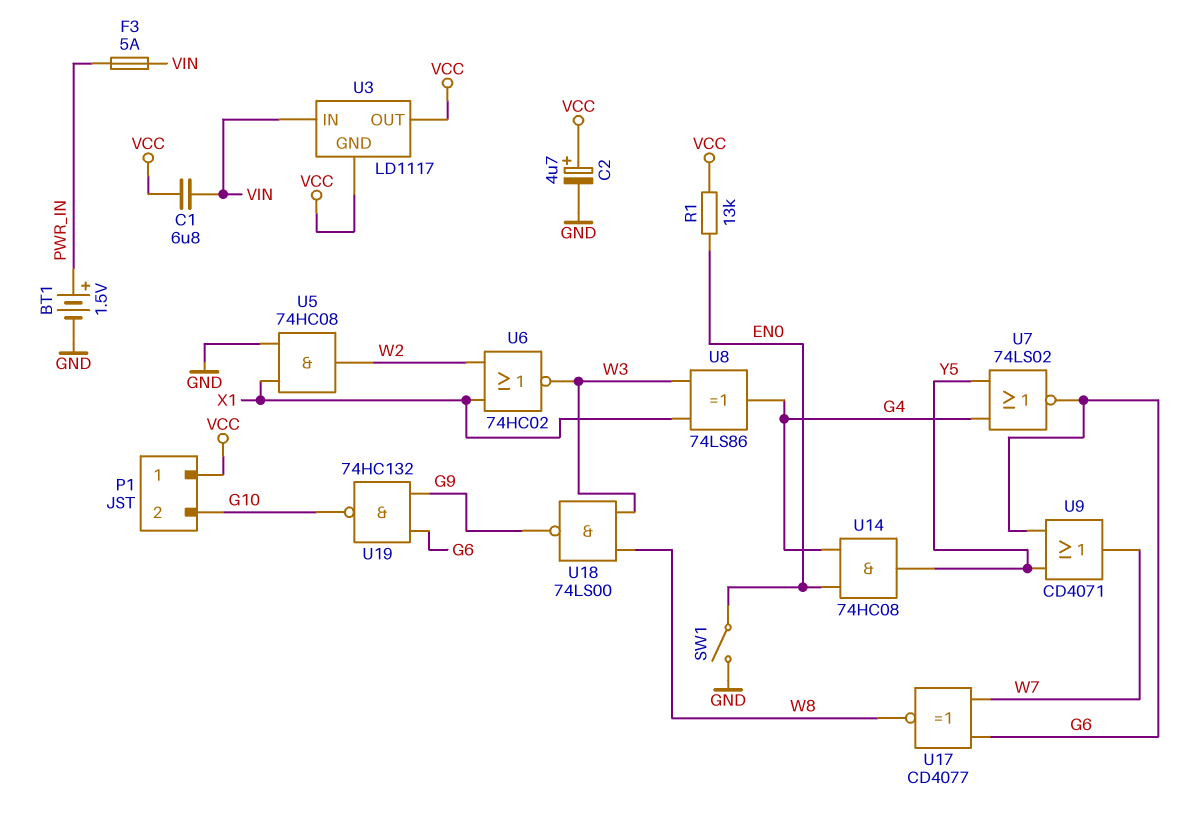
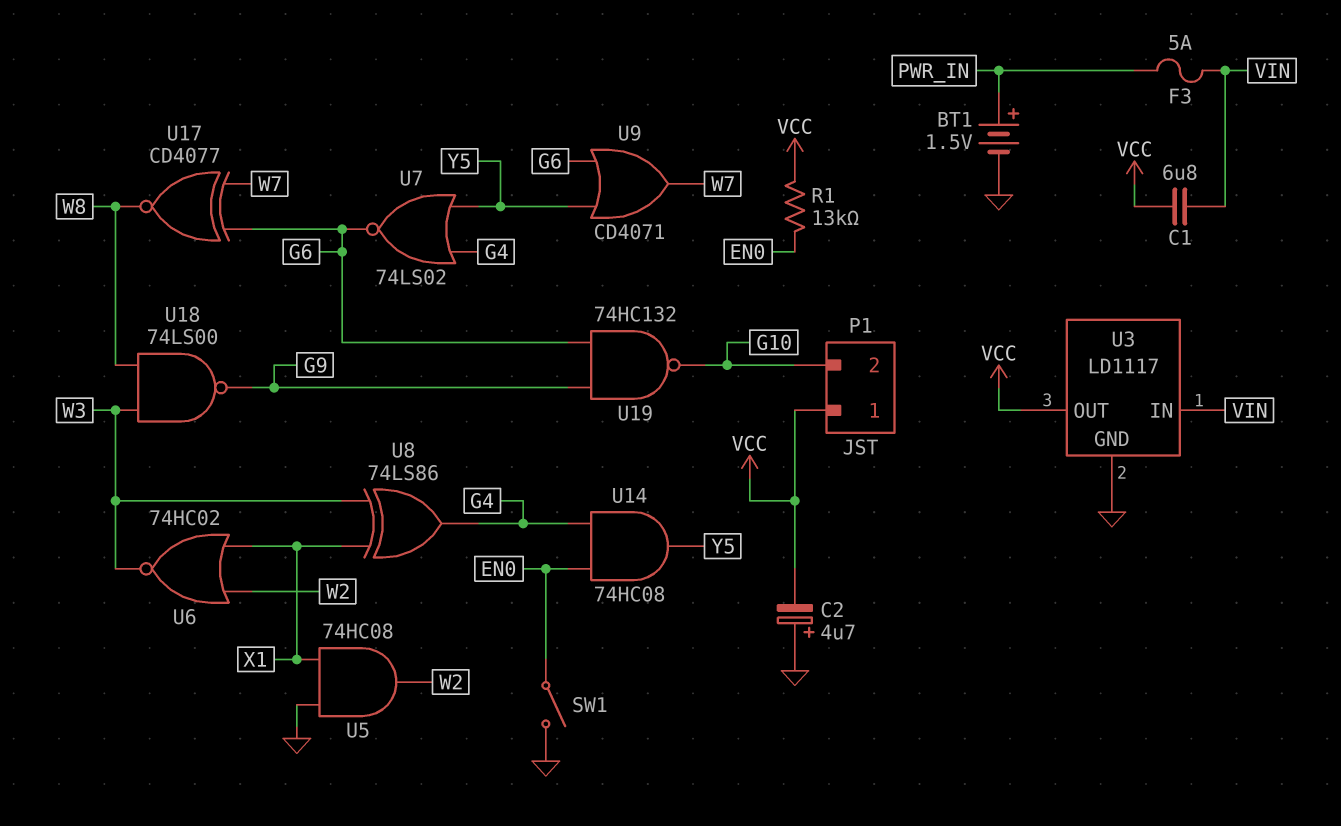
C2: 4.7uF (plus VCC, minus GND) -> 4.7uF (plus GND, minus VCC)
U3 pin GND: VCC -> GND

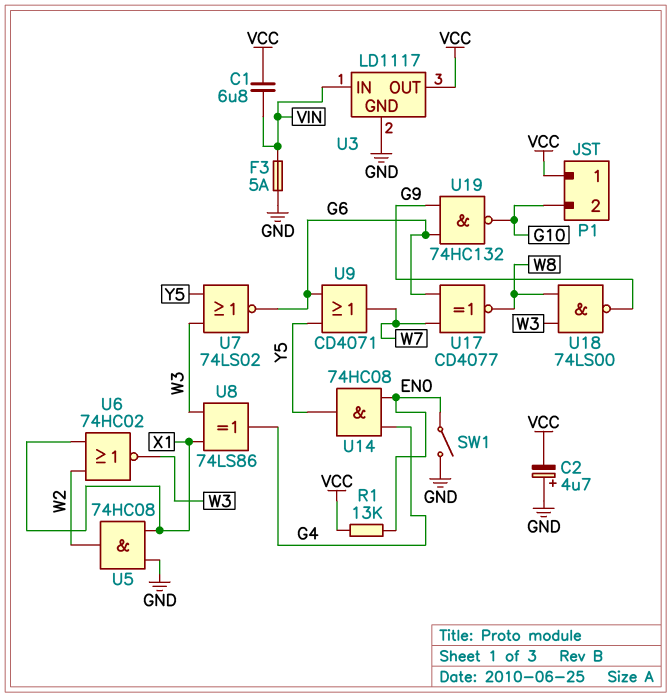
BT1: 1.5V (plus PWR_IN, minus GND) -> none
F3: 5A (PWR_IN, VIN) -> 5A (GND, VIN)
U7: NOR 74LS02 (in G4, in Y5, out G6) -> NOR 74LS02 (in W3, in Y5, out G6)

